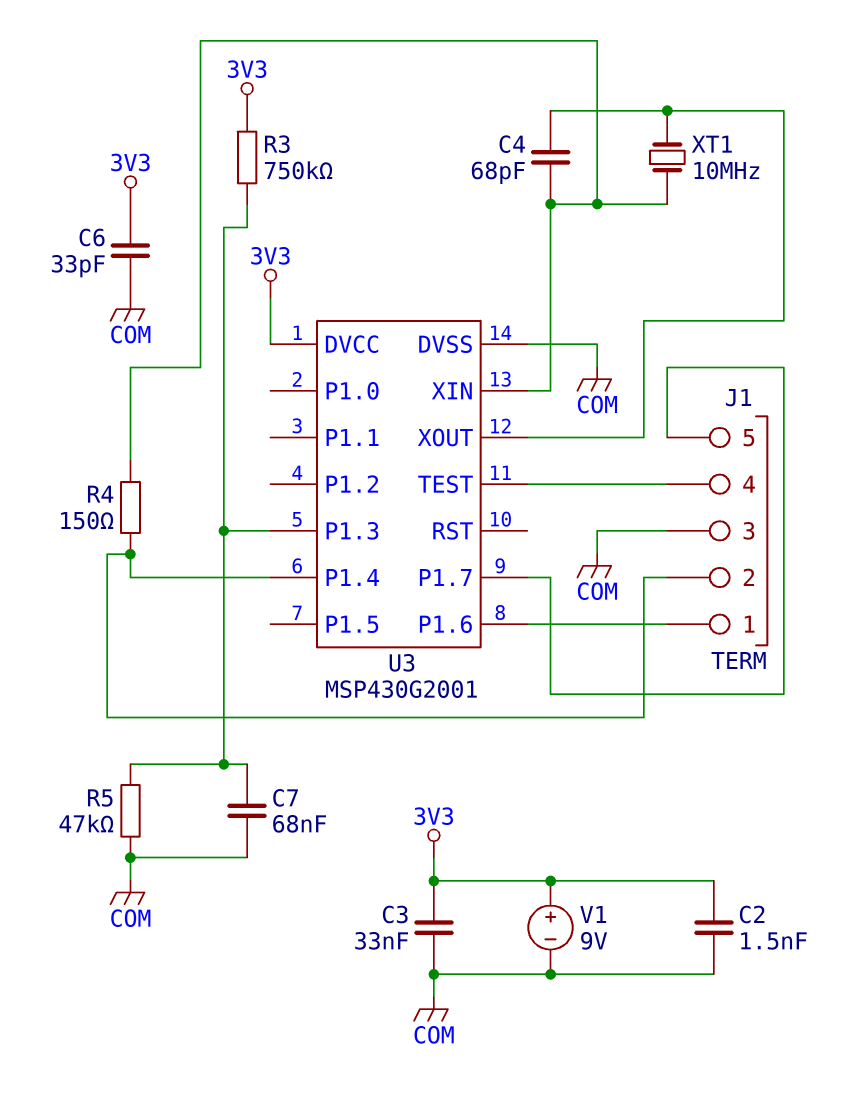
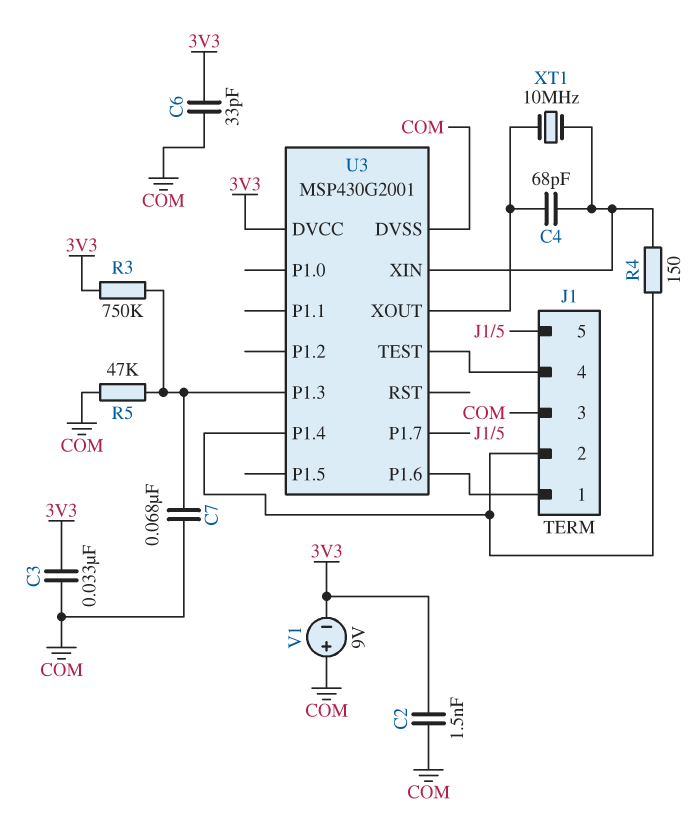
V1: 9V (plus 3V3, minus COM) -> 9V (plus COM, minus 3V3)

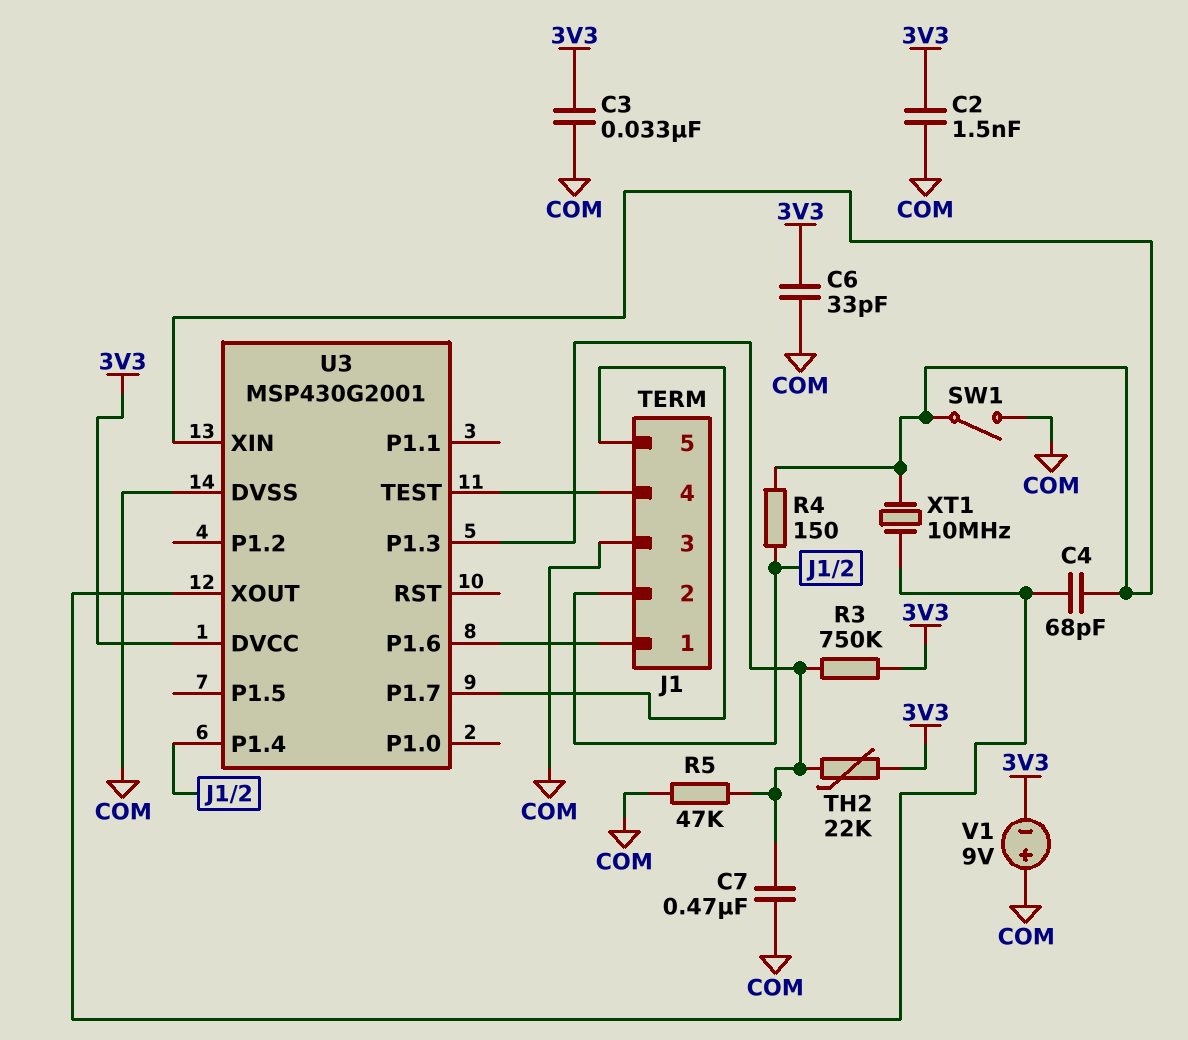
C7: 68nF (COM, U3/P1.3) -> 470nF (COM, U3/P1.3)
SW1: none -> switch (COM, U3/XIN)
TH2: none -> 22k (3V3, U3/P1.3)

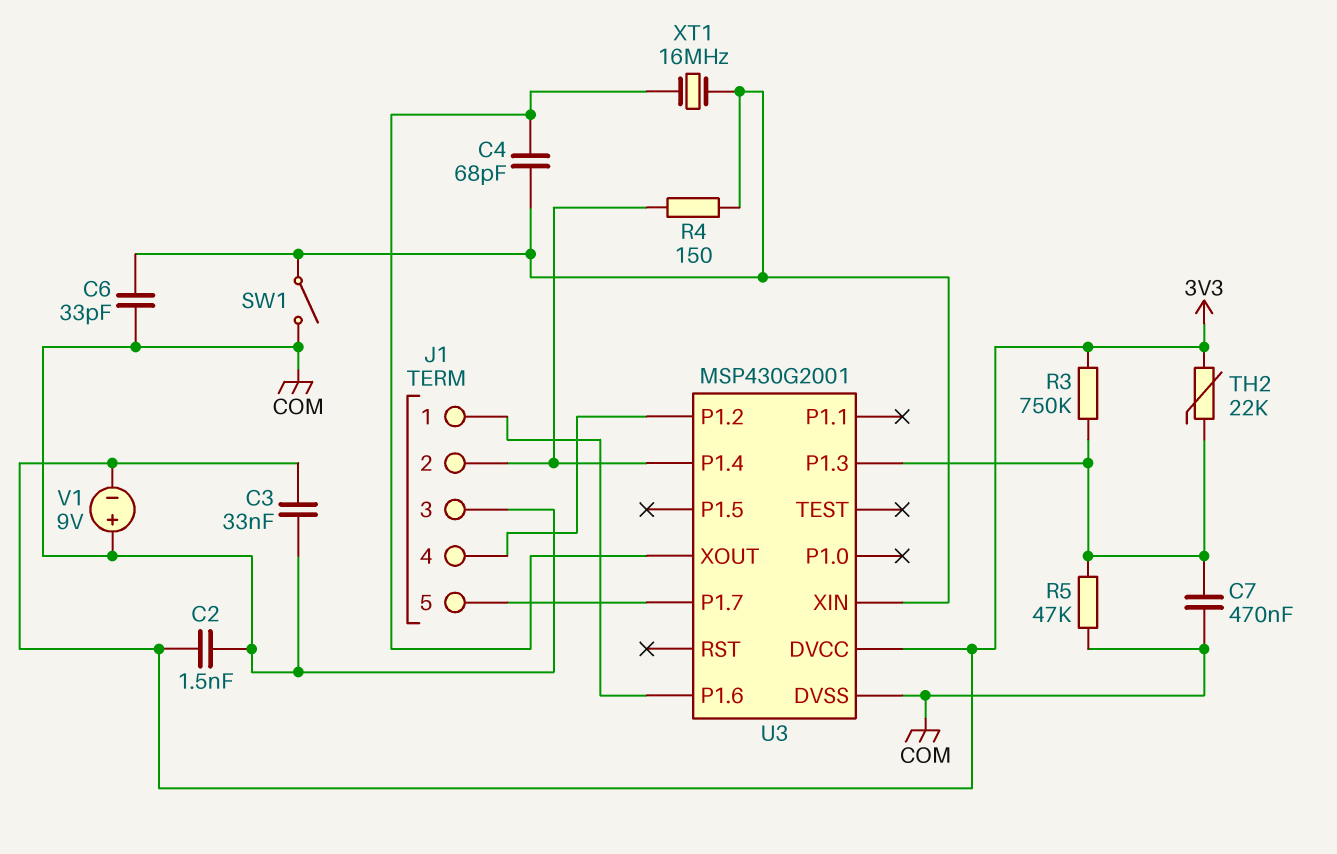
C6: 33pF (3V3, COM) -> 33pF (COM, U3/XIN)
U3 pin P1.2: none -> J1/4
U3 pin TEST: J1/4 -> none
XT1: 10MHz (U3/XIN, U3/XOUT) -> 16MHz (U3/XIN, U3/XOUT)

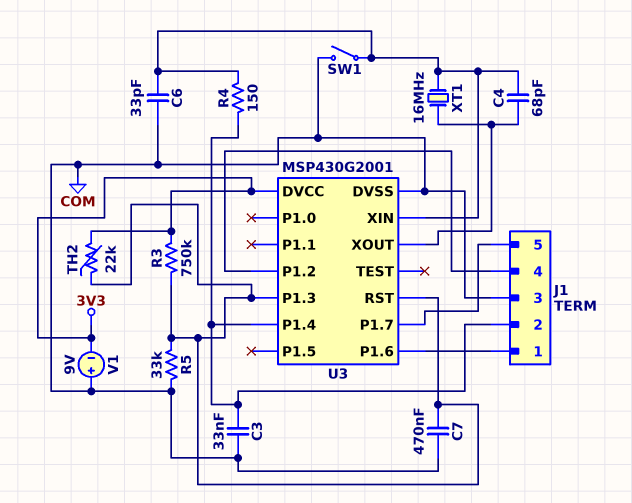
C2: 1.5nF (3V3, COM) -> none
C3: 33nF (3V3, COM) -> 33nF (COM, J1/2)
R5: 47k (COM, U3/P1.3) -> 33k (COM, U3/P1.3)
U3 pin RST: none -> U3/P1.3

